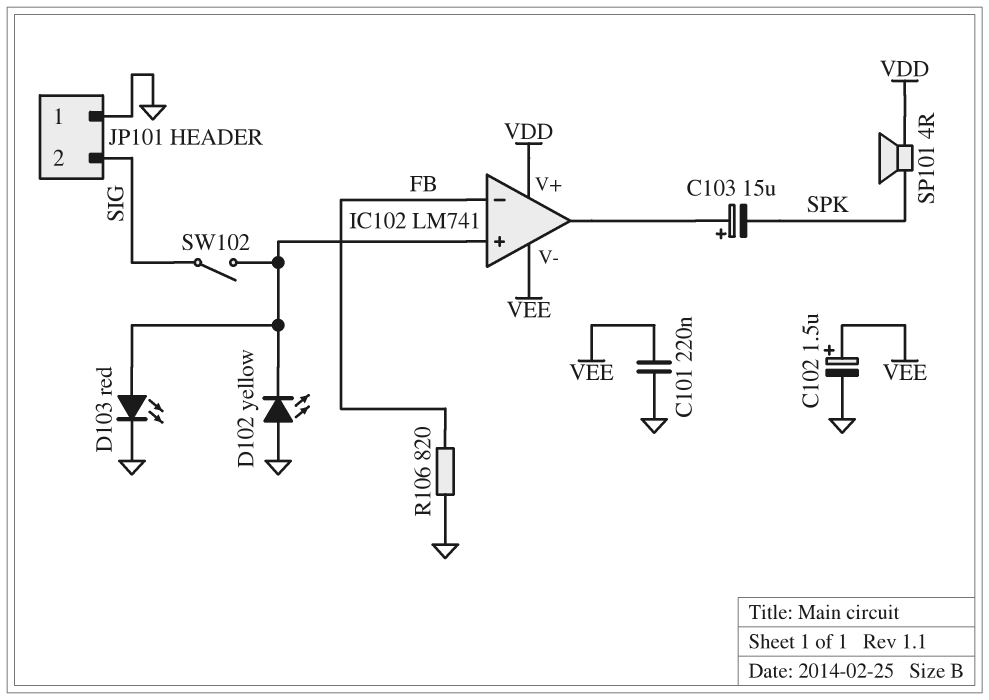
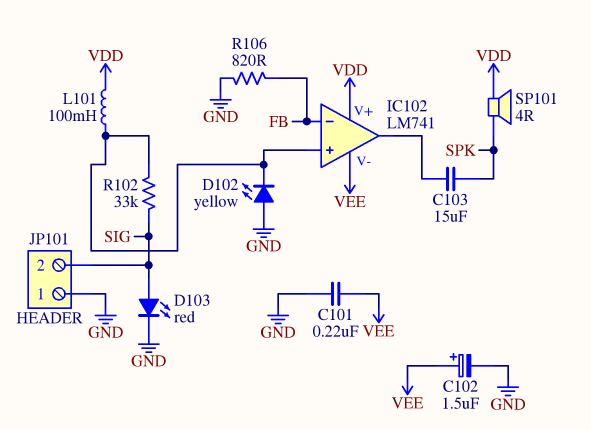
C103: 15uF (plus IC102/out, minus SPK) -> 15uF (IC102/out, SPK)
D103: LED red (A IC102/in+, K GND) -> LED red (A SIG, K GND)
L101: none -> 100mH (IC102/in+, VDD)
R102: none -> 33k (IC102/in+, SIG)
SW102: switch (IC102/in+, SIG) -> none

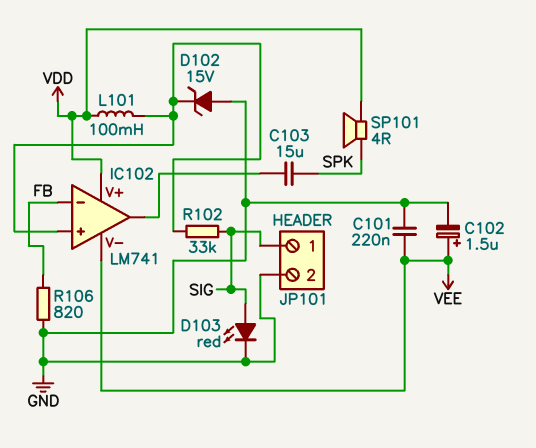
D102: LED yellow (A GND, K IC102/in+) -> zener 15V (A GND, K IC102/in+)
JP101 pin 1: GND -> SIG
JP101 pin 2: SIG -> GND

